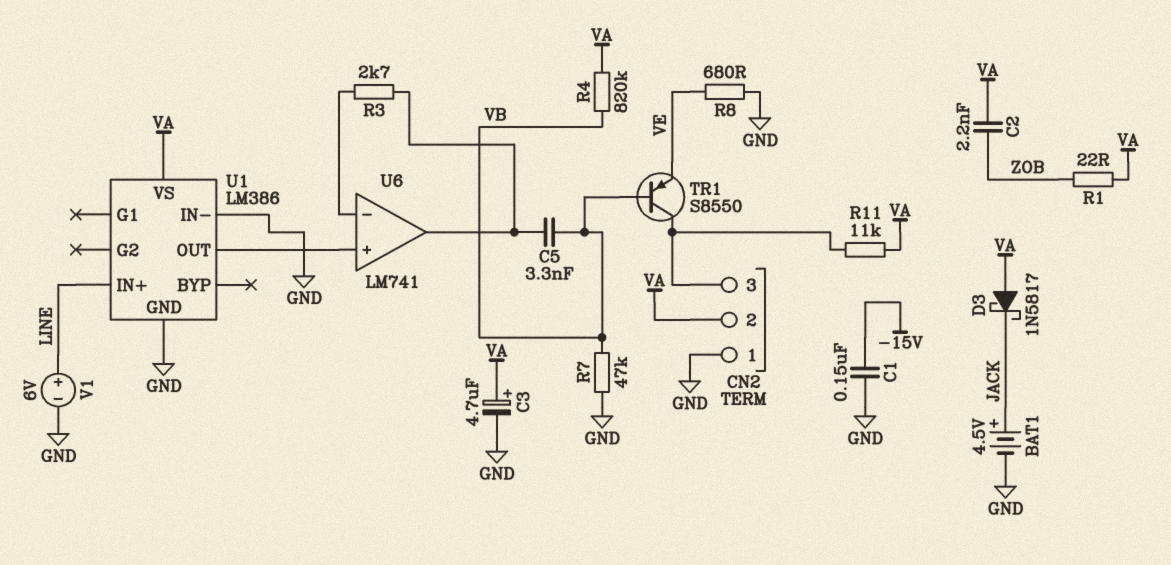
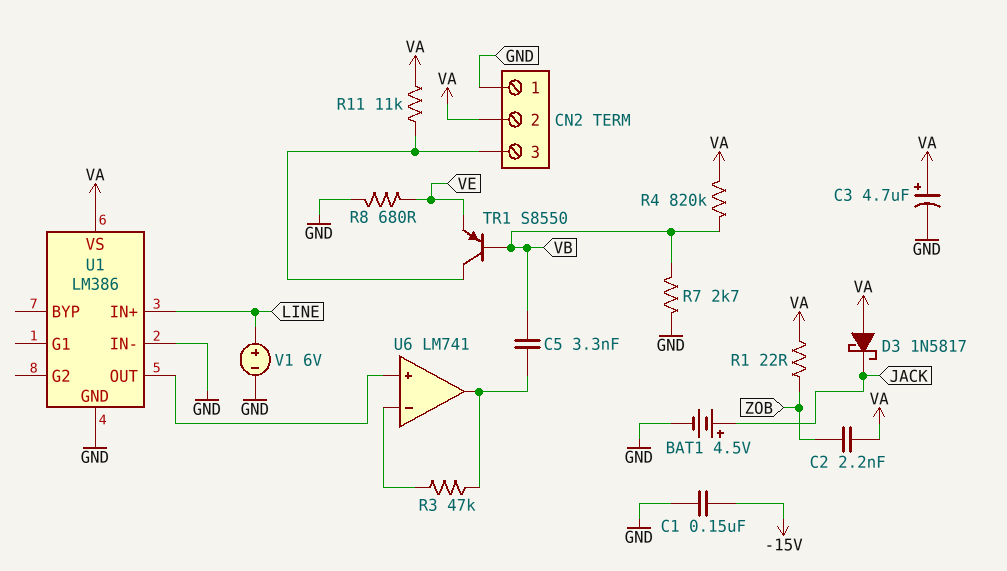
R3: 2.7k (U6/in-, U6/out) -> 47k (U6/in-, U6/out)
R7: 47k (GND, VB) -> 2.7k (GND, VB)

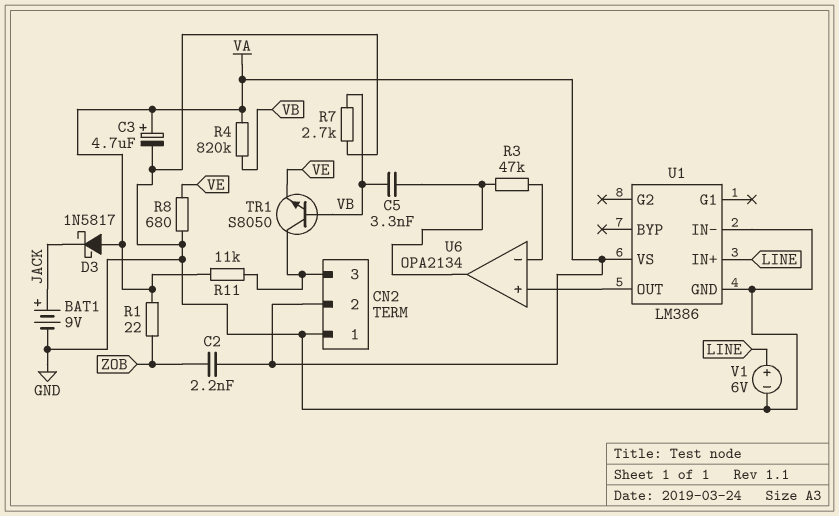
BAT1: 4.5V (plus JACK, minus GND) -> 9V (plus JACK, minus GND)
C1: 150nF (-15V, GND) -> none
TR1: PNP S8550 (B VB, C CN2/3, E VE) -> NPN S8050 (B VB, C CN2/3, E VE)
U6: LM741 -> OPA2134

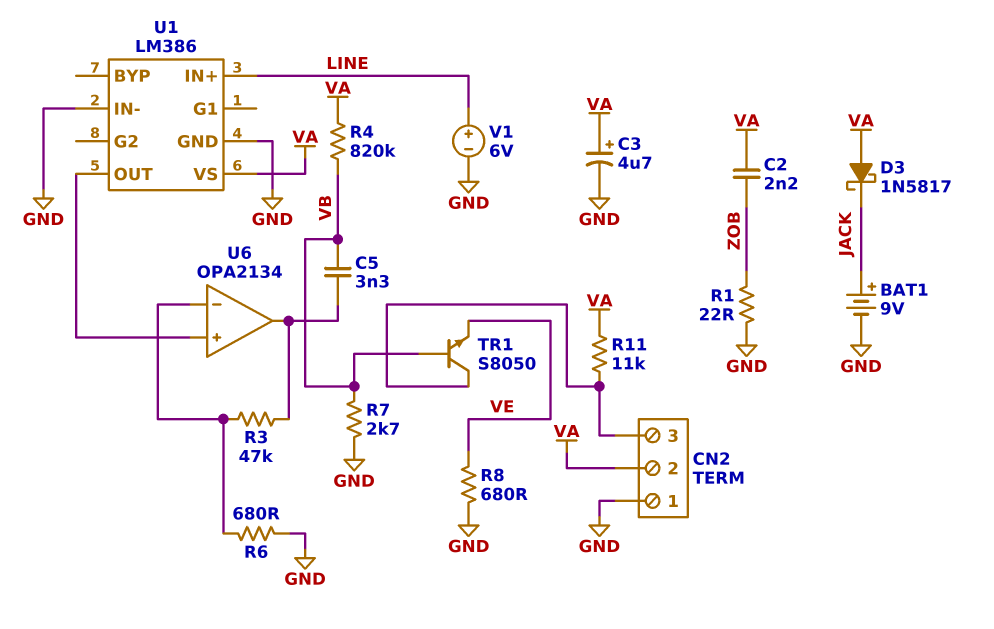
R1: 22 (VA, ZOB) -> 22 (GND, ZOB)
R6: none -> 680 (GND, U6/in-)

